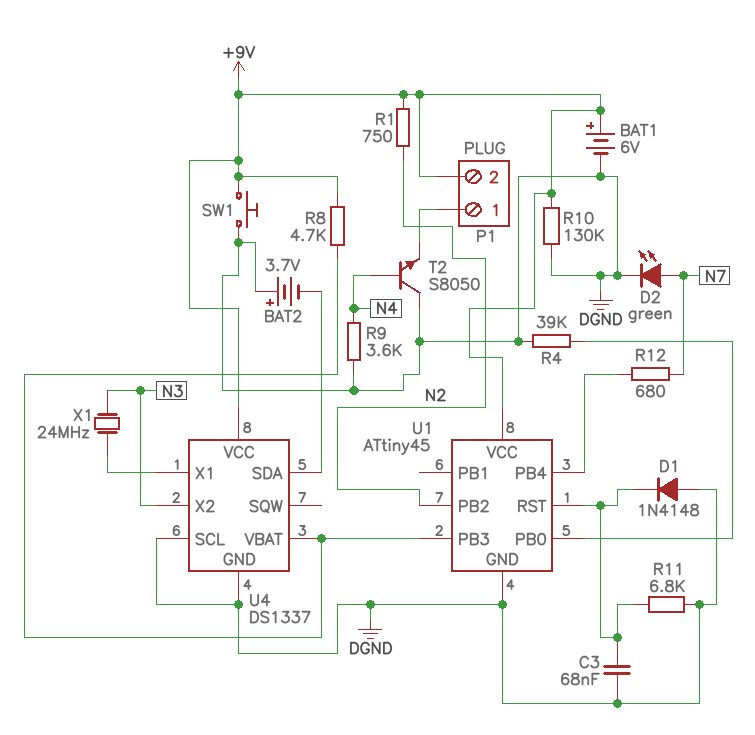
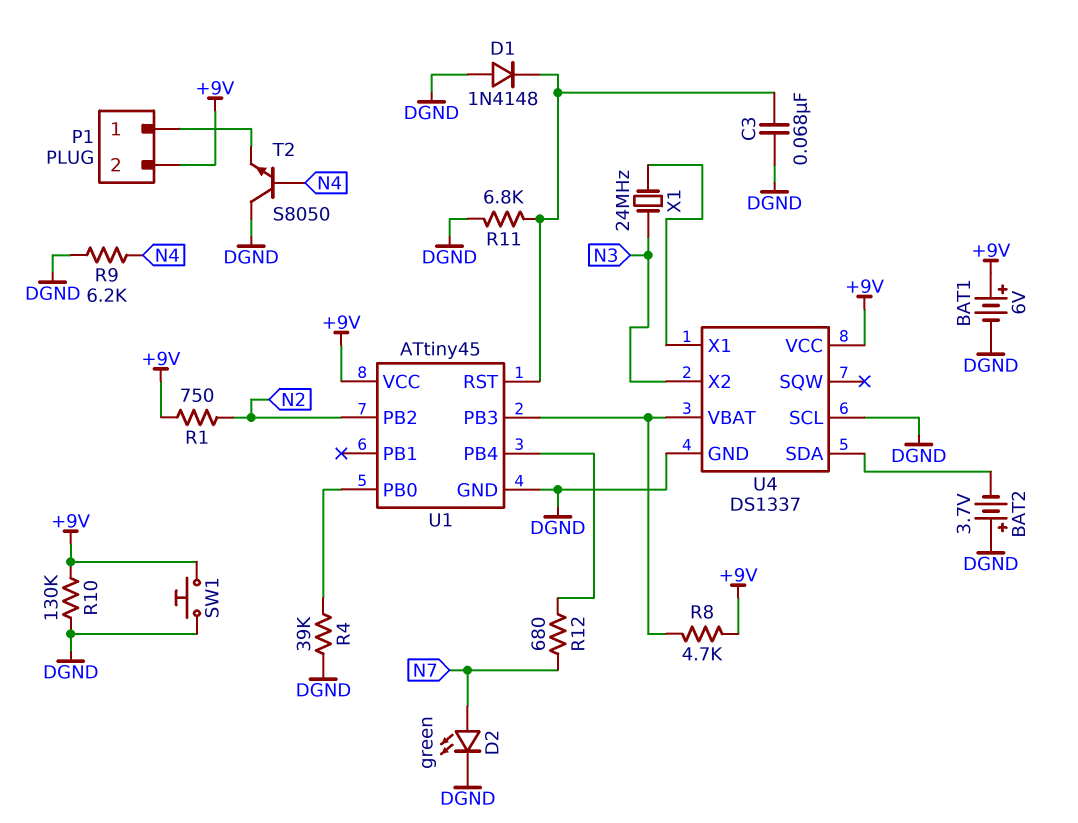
R9: 3.6k (DGND, N4) -> 6.2k (DGND, N4)

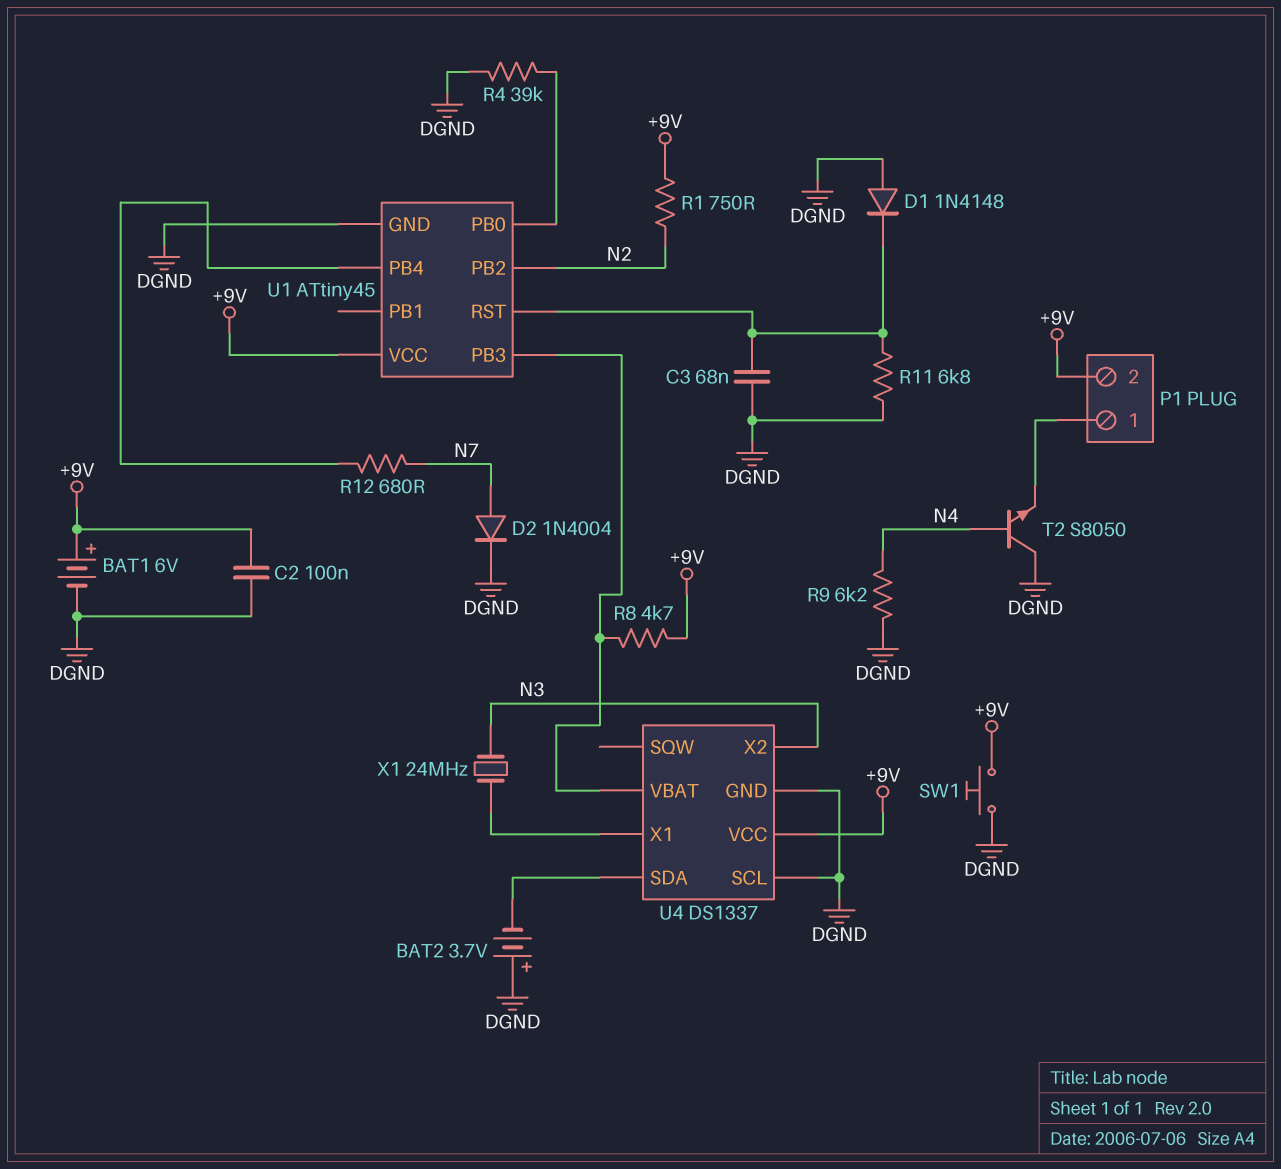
C2: none -> 100nF (+9V, DGND)
D2: LED green (A N7, K DGND) -> diode 1N4004 (A N7, K DGND)
R10: 130k (+9V, DGND) -> none

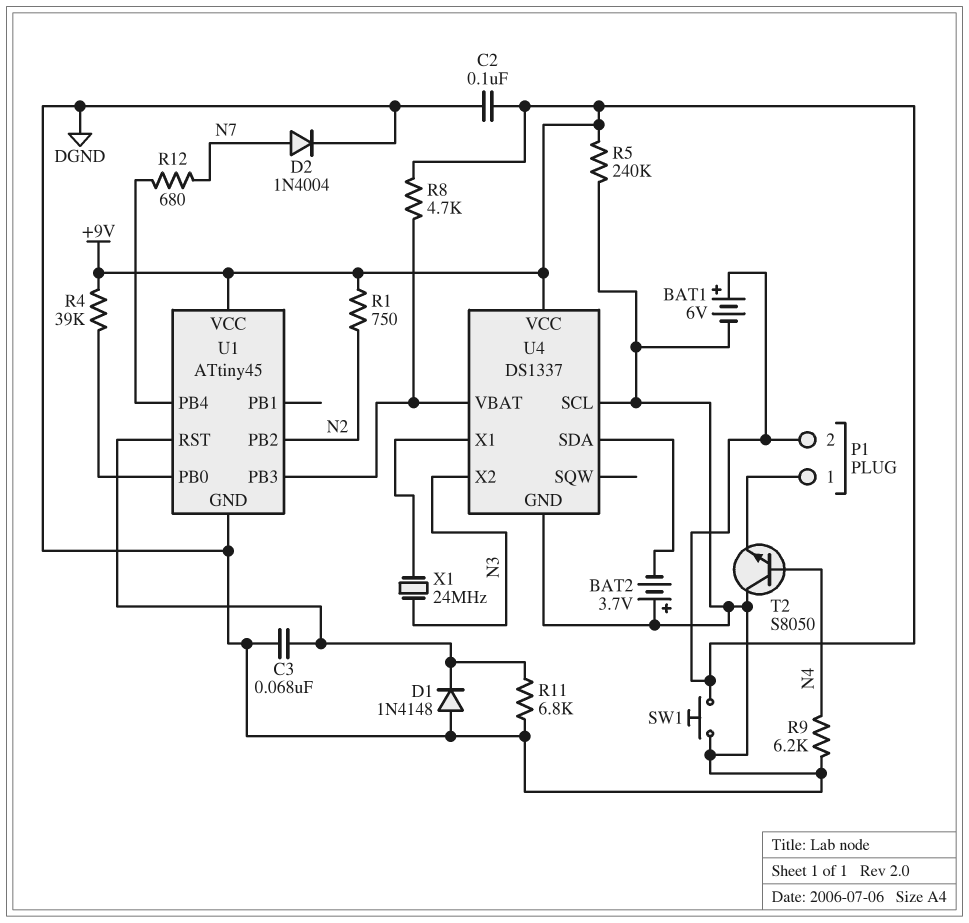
R4: 39k (DGND, U1/PB0) -> 39k (+9V, U1/PB0)
R5: none -> 240k (+9V, DGND)

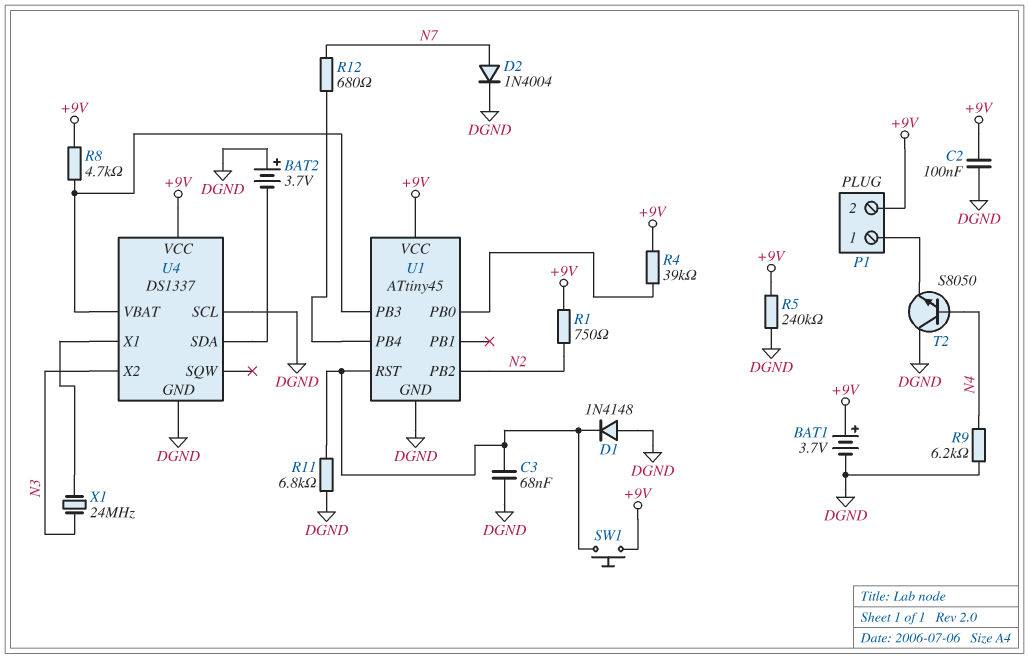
BAT1: 6V (plus +9V, minus DGND) -> 3.7V (plus +9V, minus DGND)
SW1: button (+9V, DGND) -> button (+9V, U1/RST)

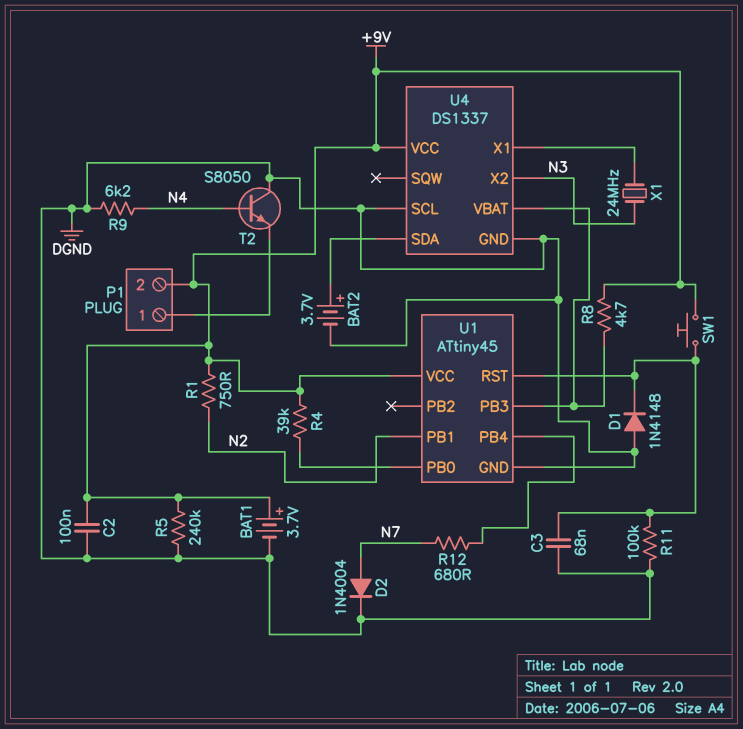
BAT2: 3.7V (plus DGND, minus U4/SDA) -> 3.7V (plus U4/SDA, minus DGND)
R11: 6.8k (DGND, U1/RST) -> 100k (DGND, U1/RST)
U1 pin PB1: none -> N2
U1 pin PB2: N2 -> none

